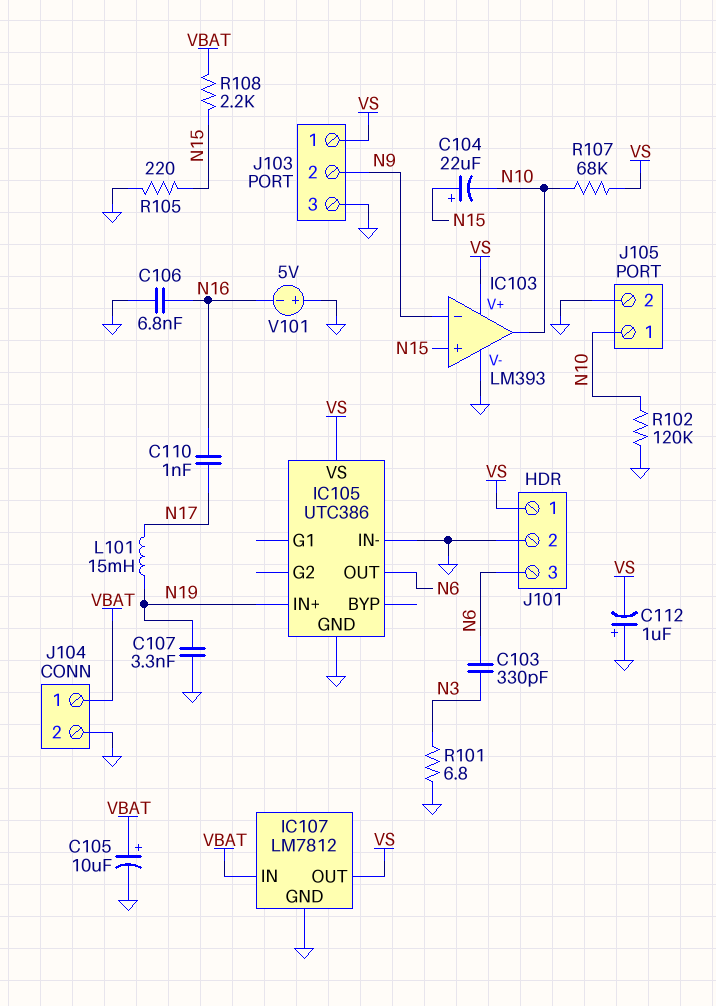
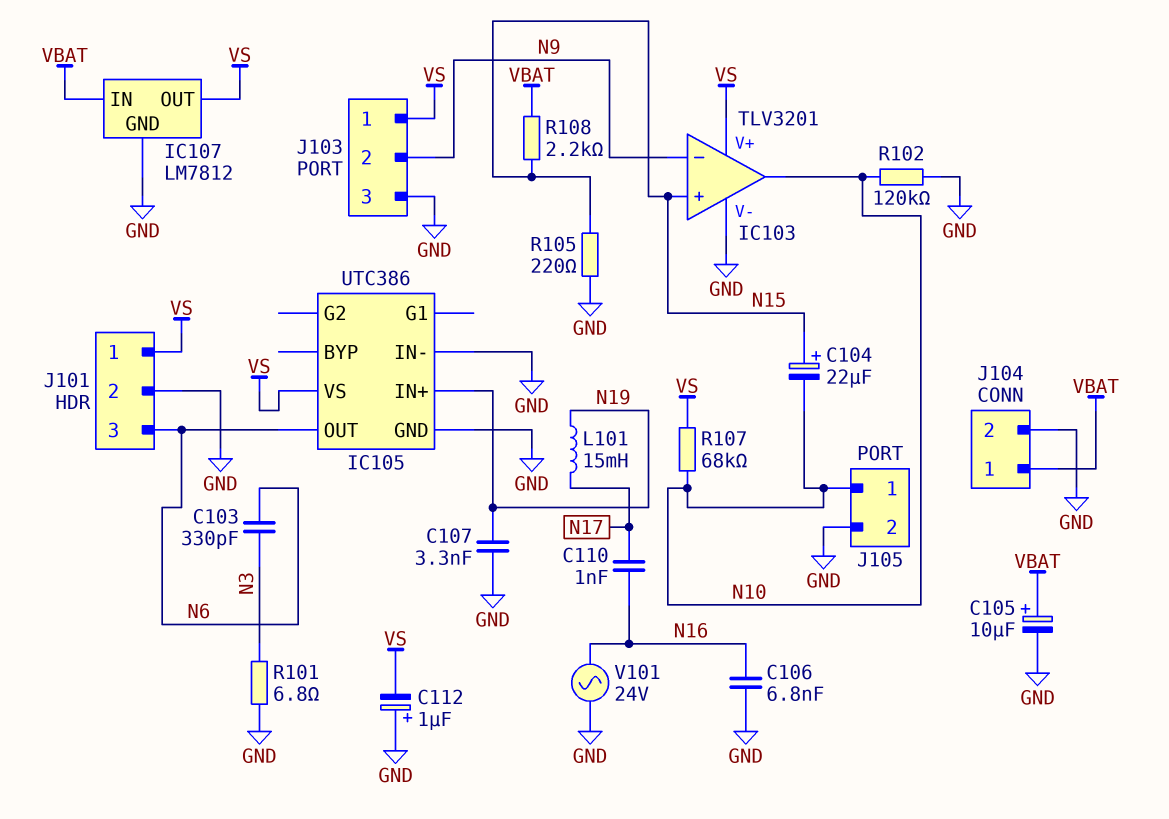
IC103: LM393 -> TLV3201
V101: 5V (plus GND, minus N16) -> AC 24V (GND, N16)

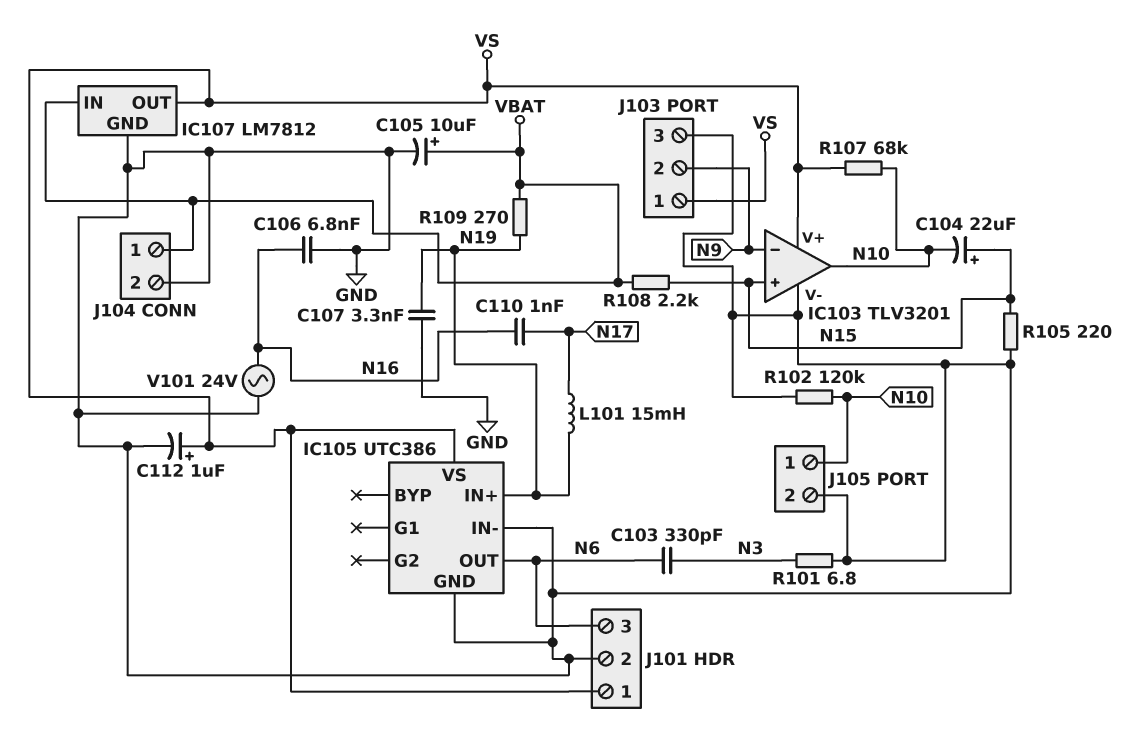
C112: 1uF (plus GND, minus VS) -> 1uF (plus VS, minus GND)
R109: none -> 270 (N19, VBAT)

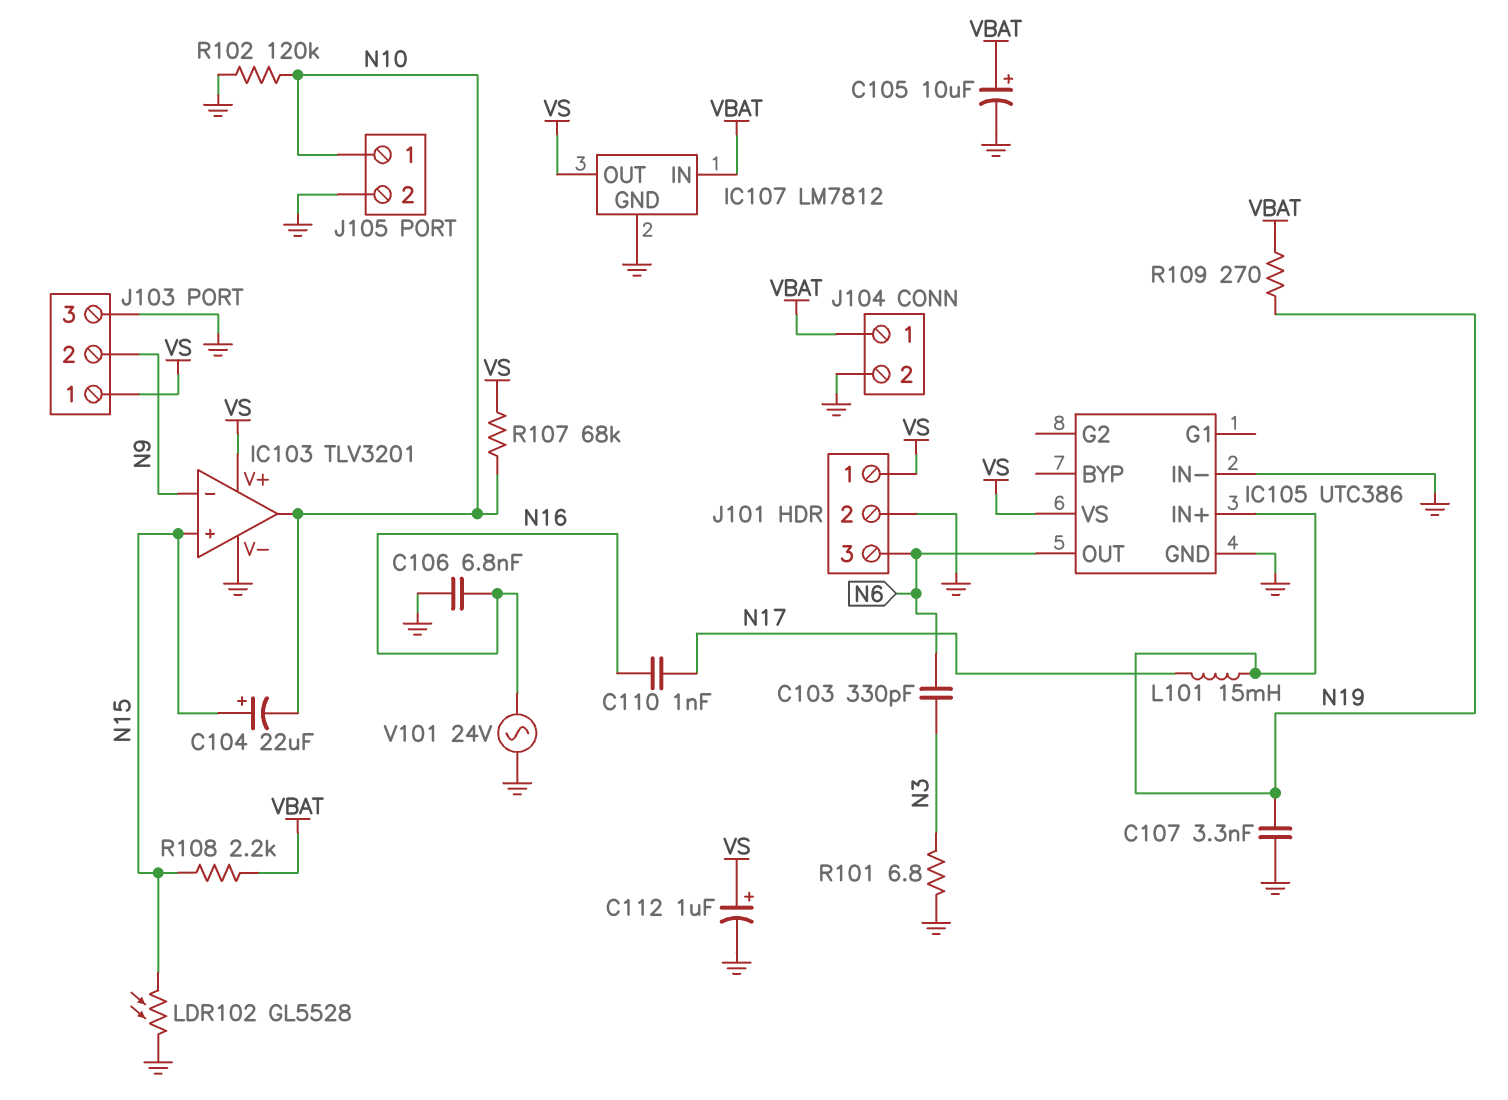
LDR102: none -> GL5528 (GND, N15)
R105: 220 (GND, N15) -> none

